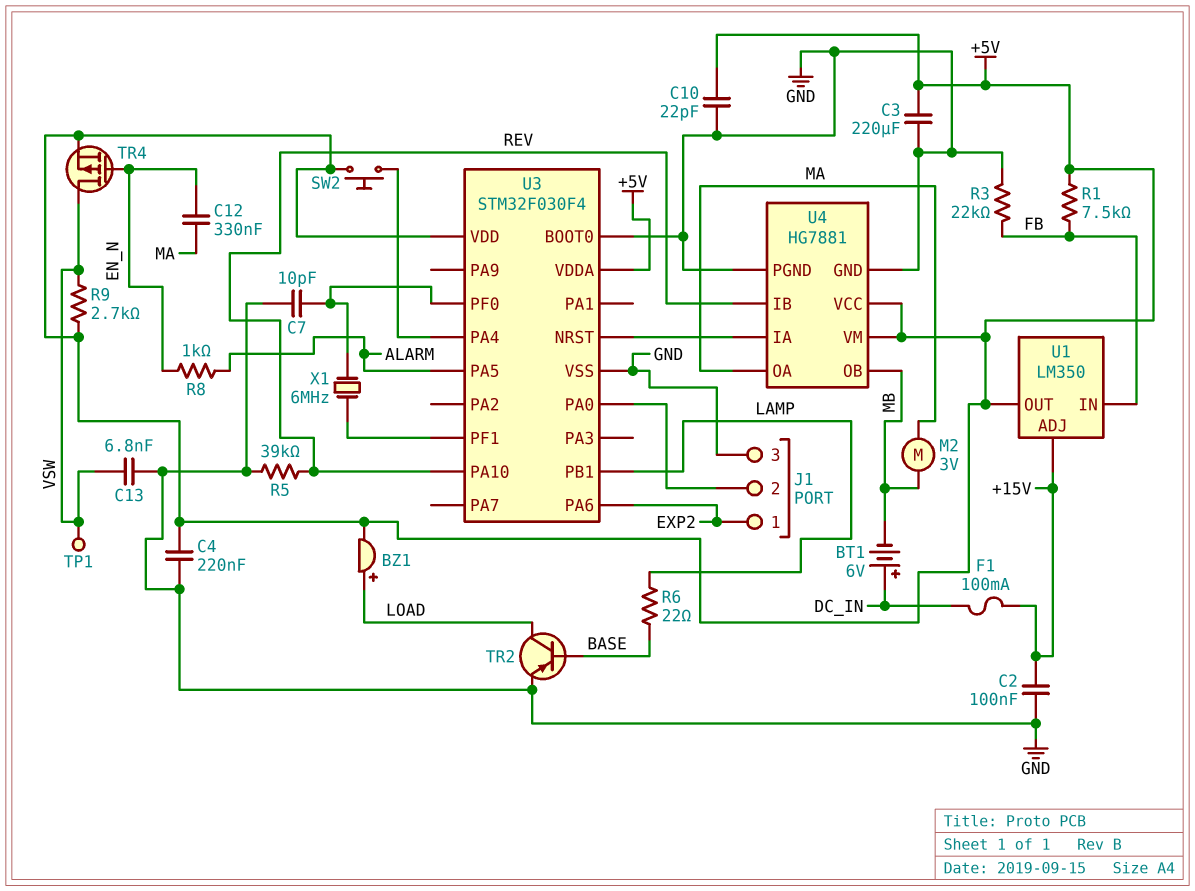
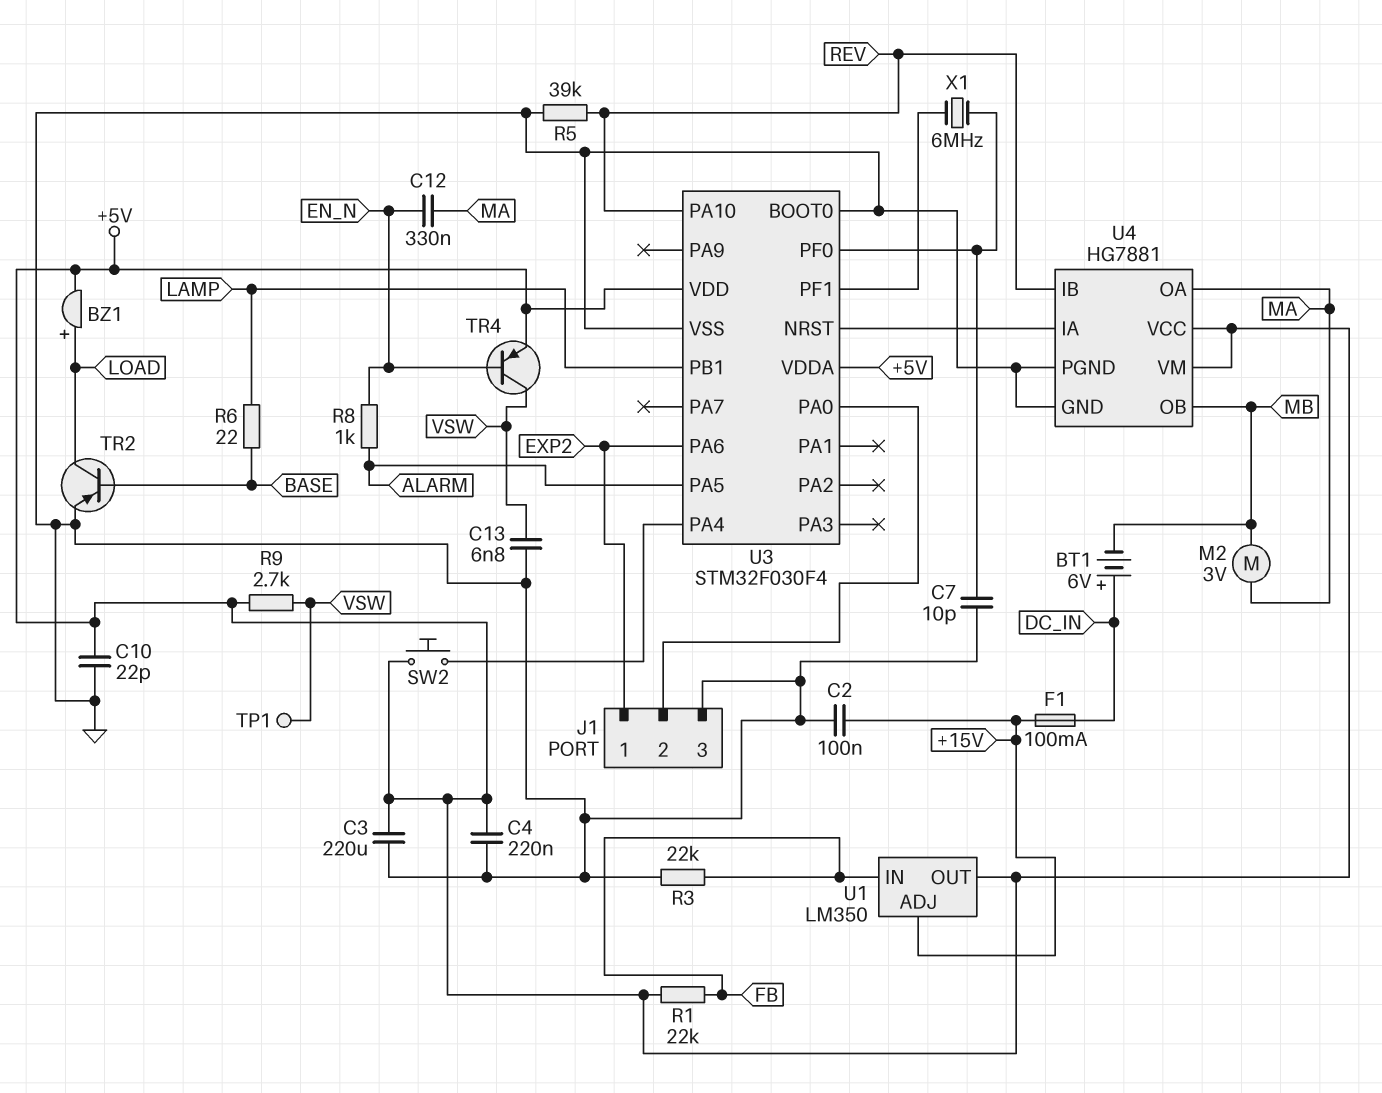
R1: 7.5k (+5V, FB) -> 22k (+5V, FB)
TR4: PMOS (G EN_N, D VSW, S +5V) -> PNP (B EN_N, C VSW, E +5V)

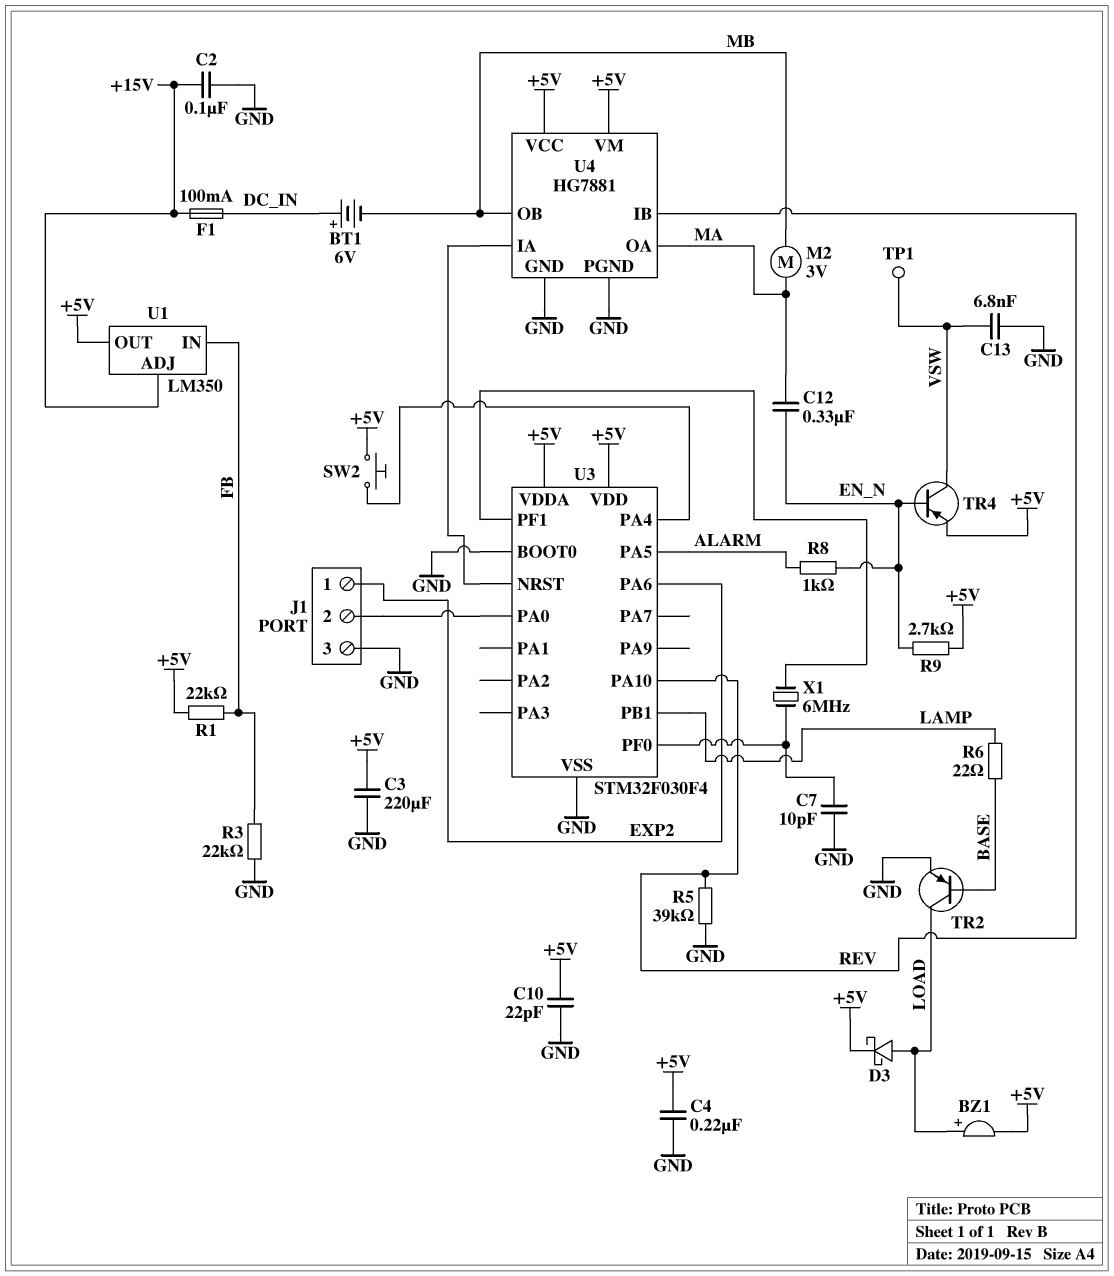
D3: none -> schottky (A LOAD, K +5V)
R9: 2.7k (+5V, VSW) -> 2.7k (+5V, EN_N)

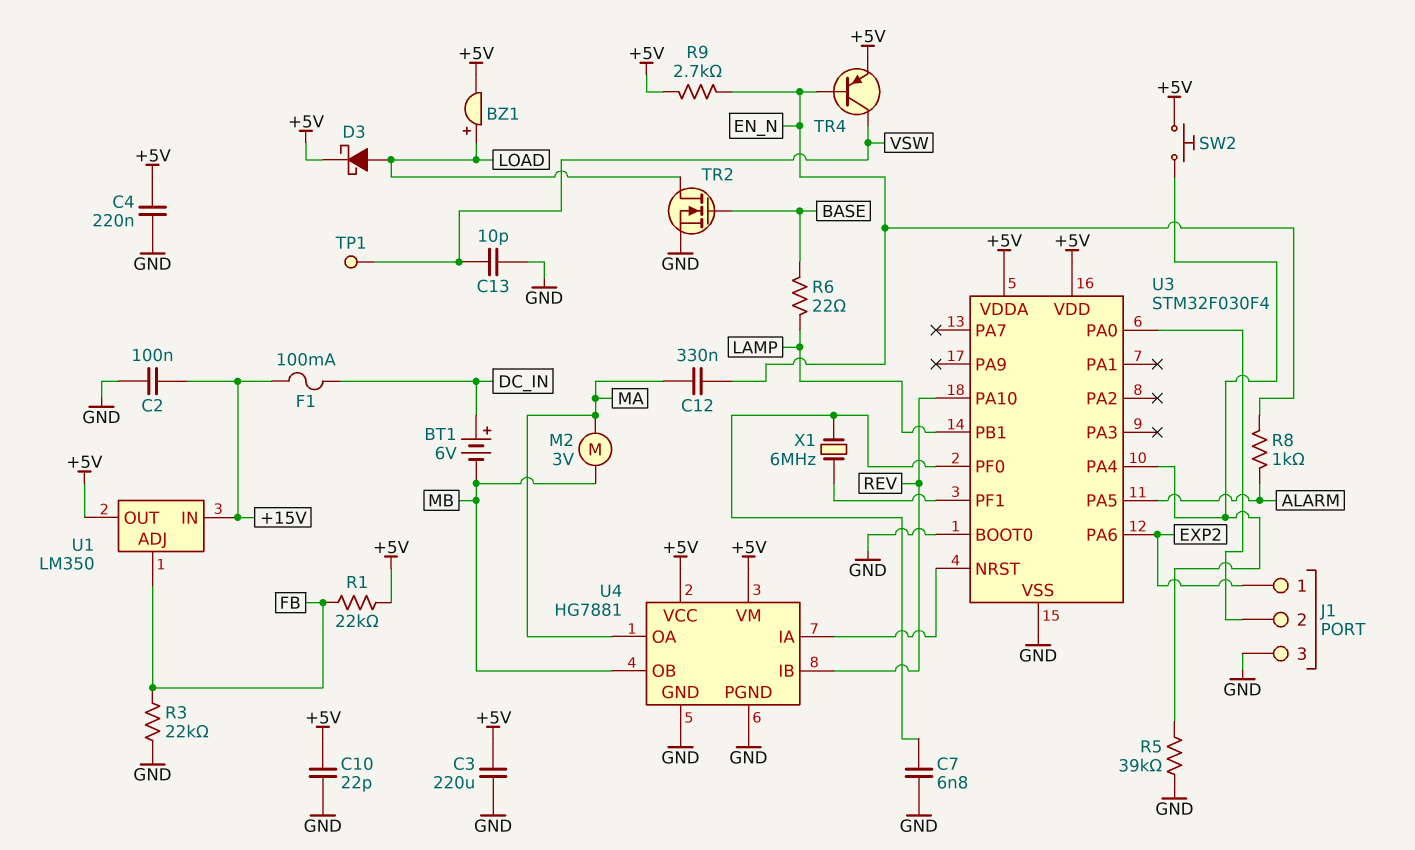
C7: 10pF (GND, U3/PF0) -> 6.8nF (GND, U3/PF0)
C13: 6.8nF (GND, VSW) -> 10pF (GND, VSW)
R5: 39k (GND, REV) -> 39k (GND, U3/PA4)
TR2: PNP (B BASE, C LOAD, E GND) -> NMOS (G BASE, D LOAD, S GND)
U1 pin ADJ: +15V -> FB
U1 pin IN: FB -> +15V

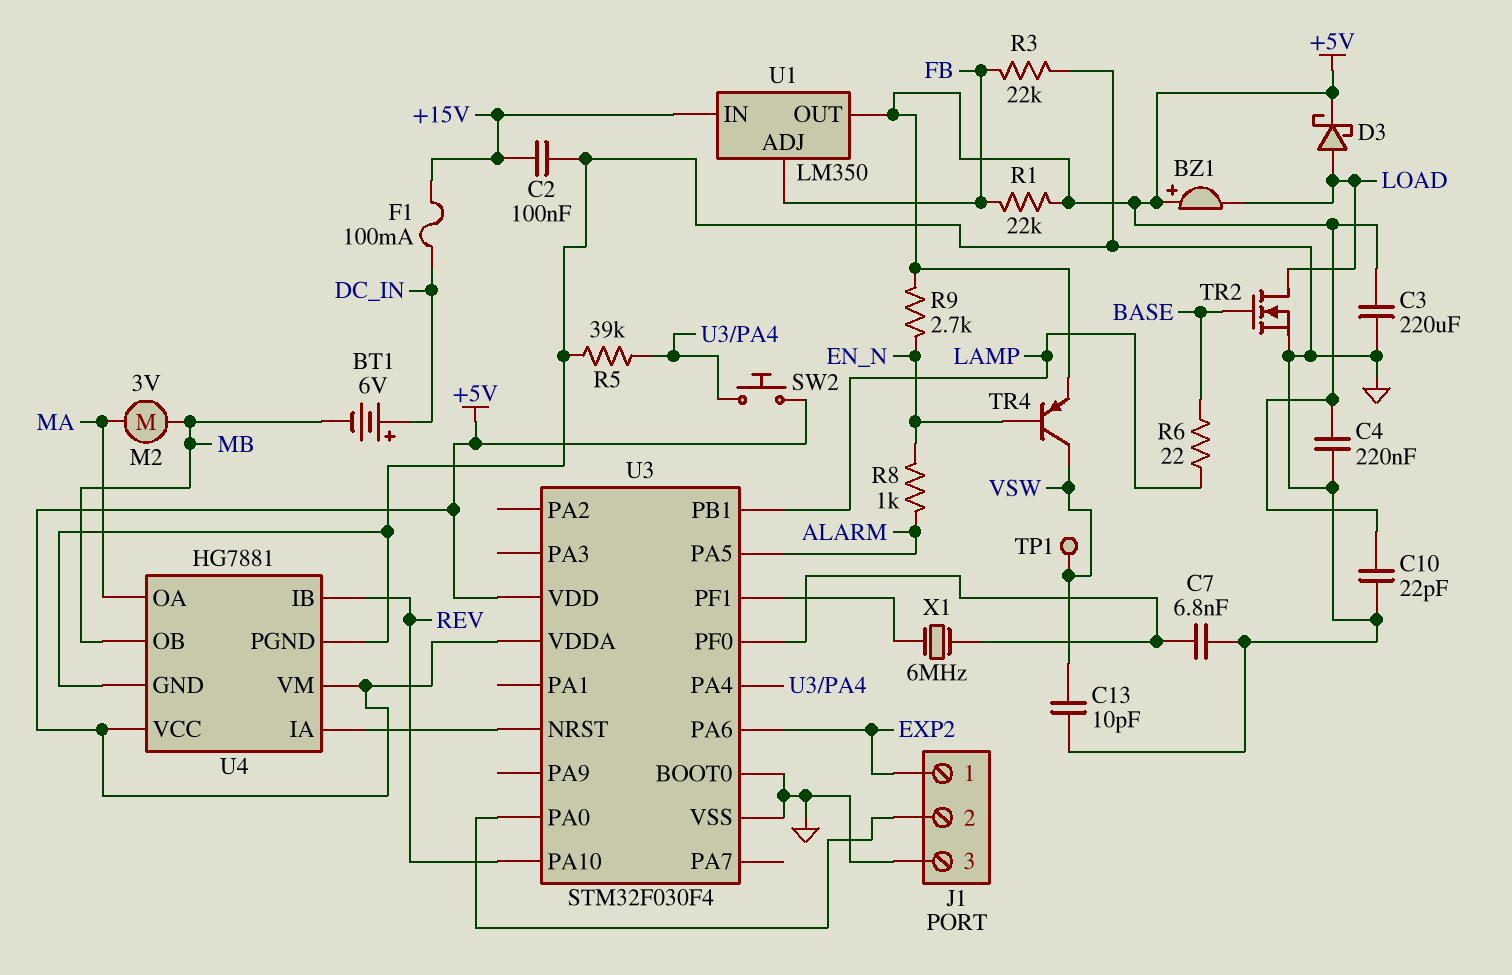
BZ1: buzzer (plus LOAD, minus +5V) -> buzzer (plus +5V, minus LOAD)
C12: 330nF (EN_N, MA) -> none

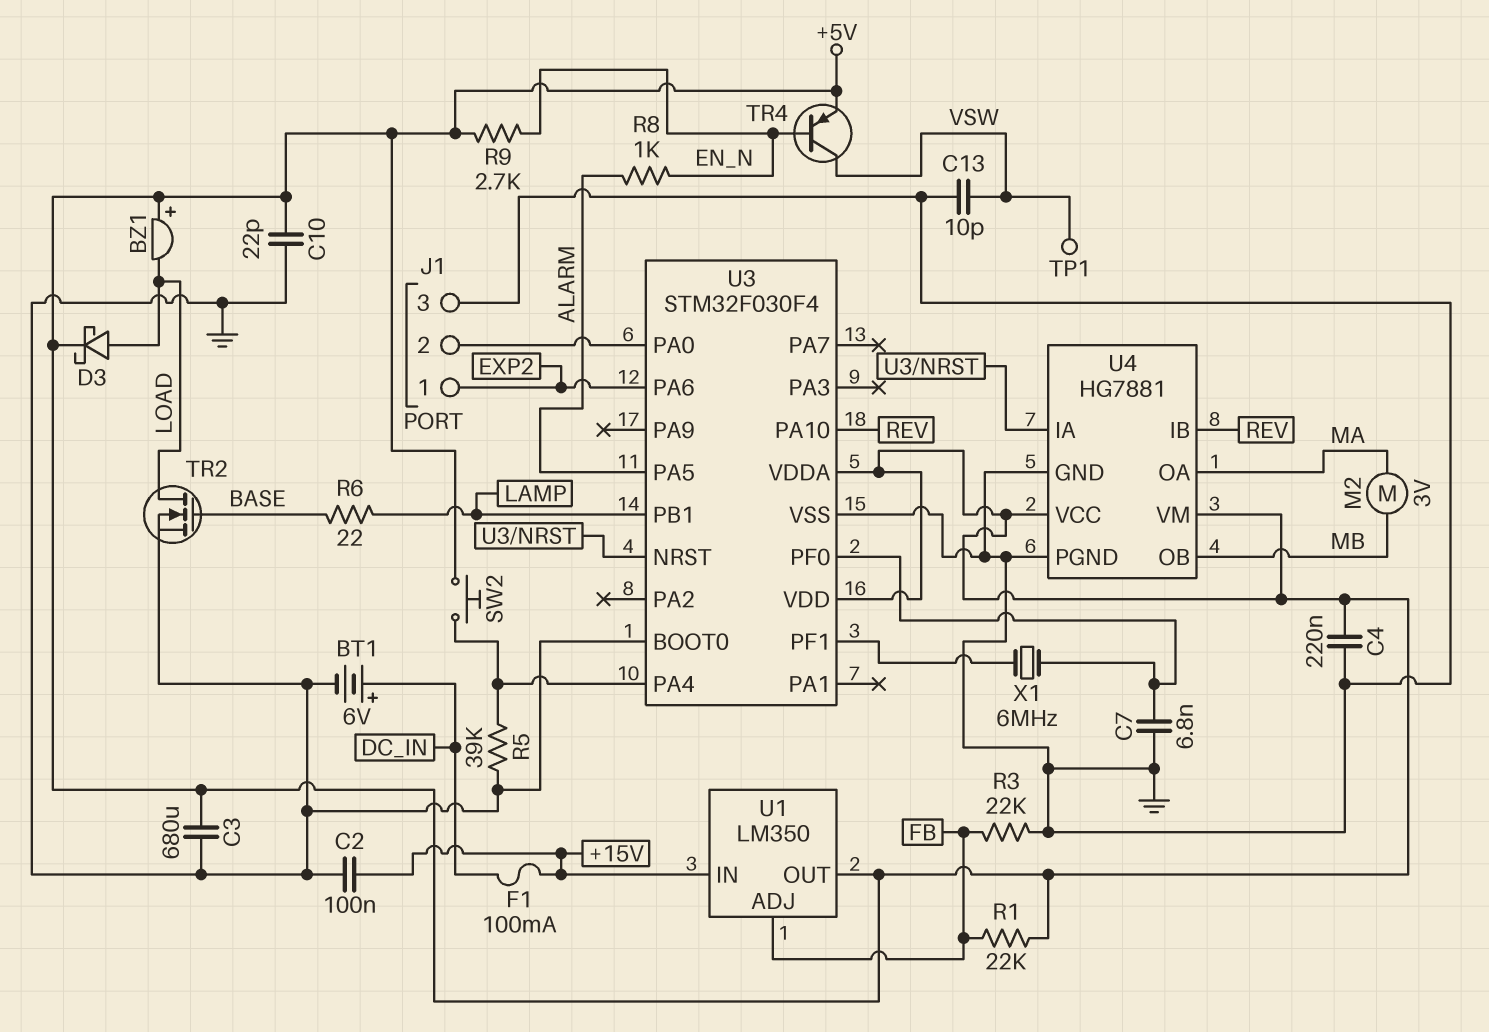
BT1: 6V (plus DC_IN, minus MB) -> 6V (plus DC_IN, minus GND)
C3: 220uF (+5V, GND) -> 680uF (+5V, GND)

